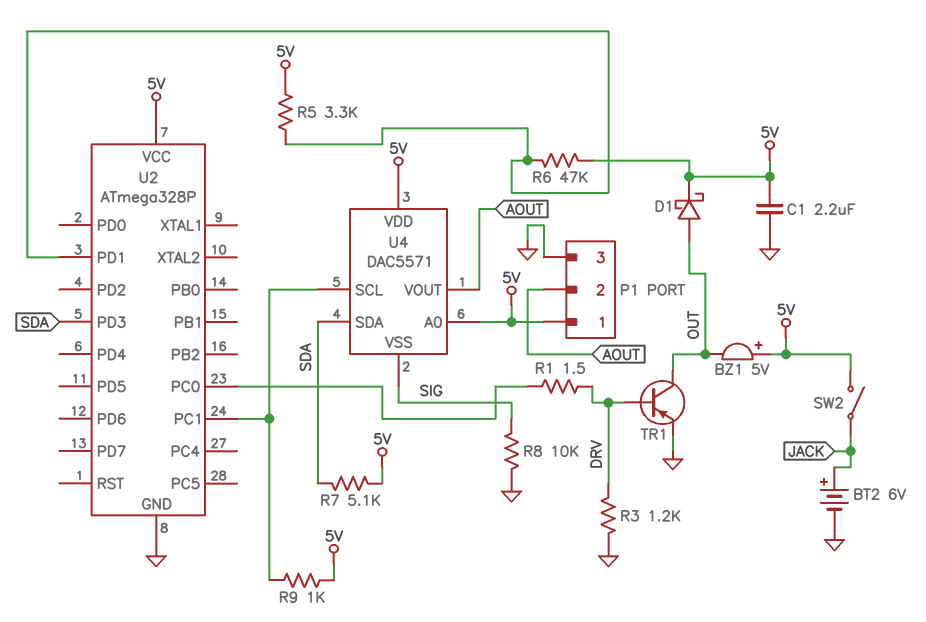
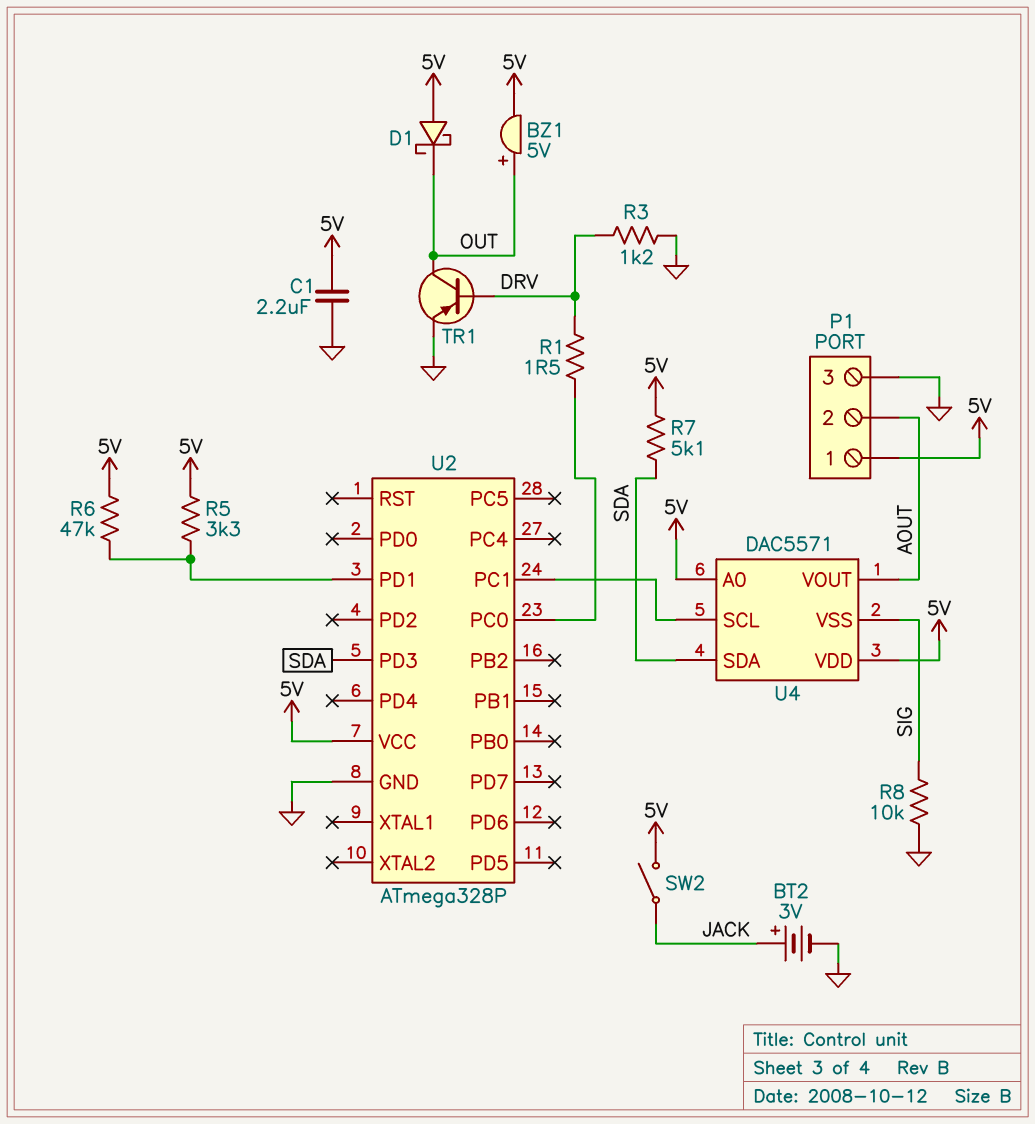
BT2: 6V (plus JACK, minus GND) -> 3V (plus JACK, minus GND)
BZ1: buzzer 5V (plus 5V, minus OUT) -> buzzer 5V (plus OUT, minus 5V)
D1: schottky (A OUT, K 5V) -> schottky (A 5V, K OUT)
R9: 1k (5V, U2/PC1) -> none

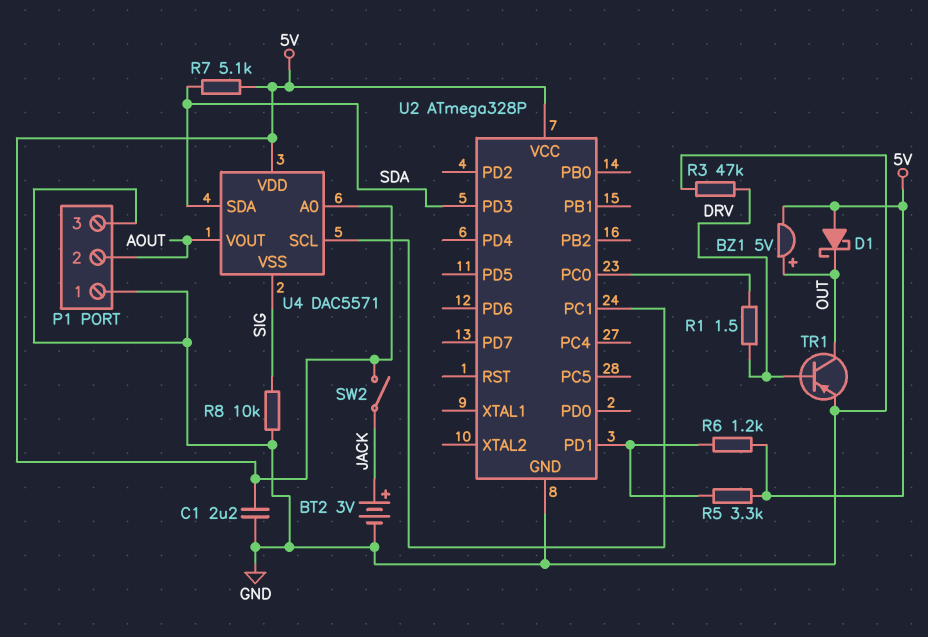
P1 pin 1: 5V -> GND
R3: 1.2k (DRV, GND) -> 47k (DRV, GND)
R6: 47k (5V, U2/PD1) -> 1.2k (5V, U2/PD1)

